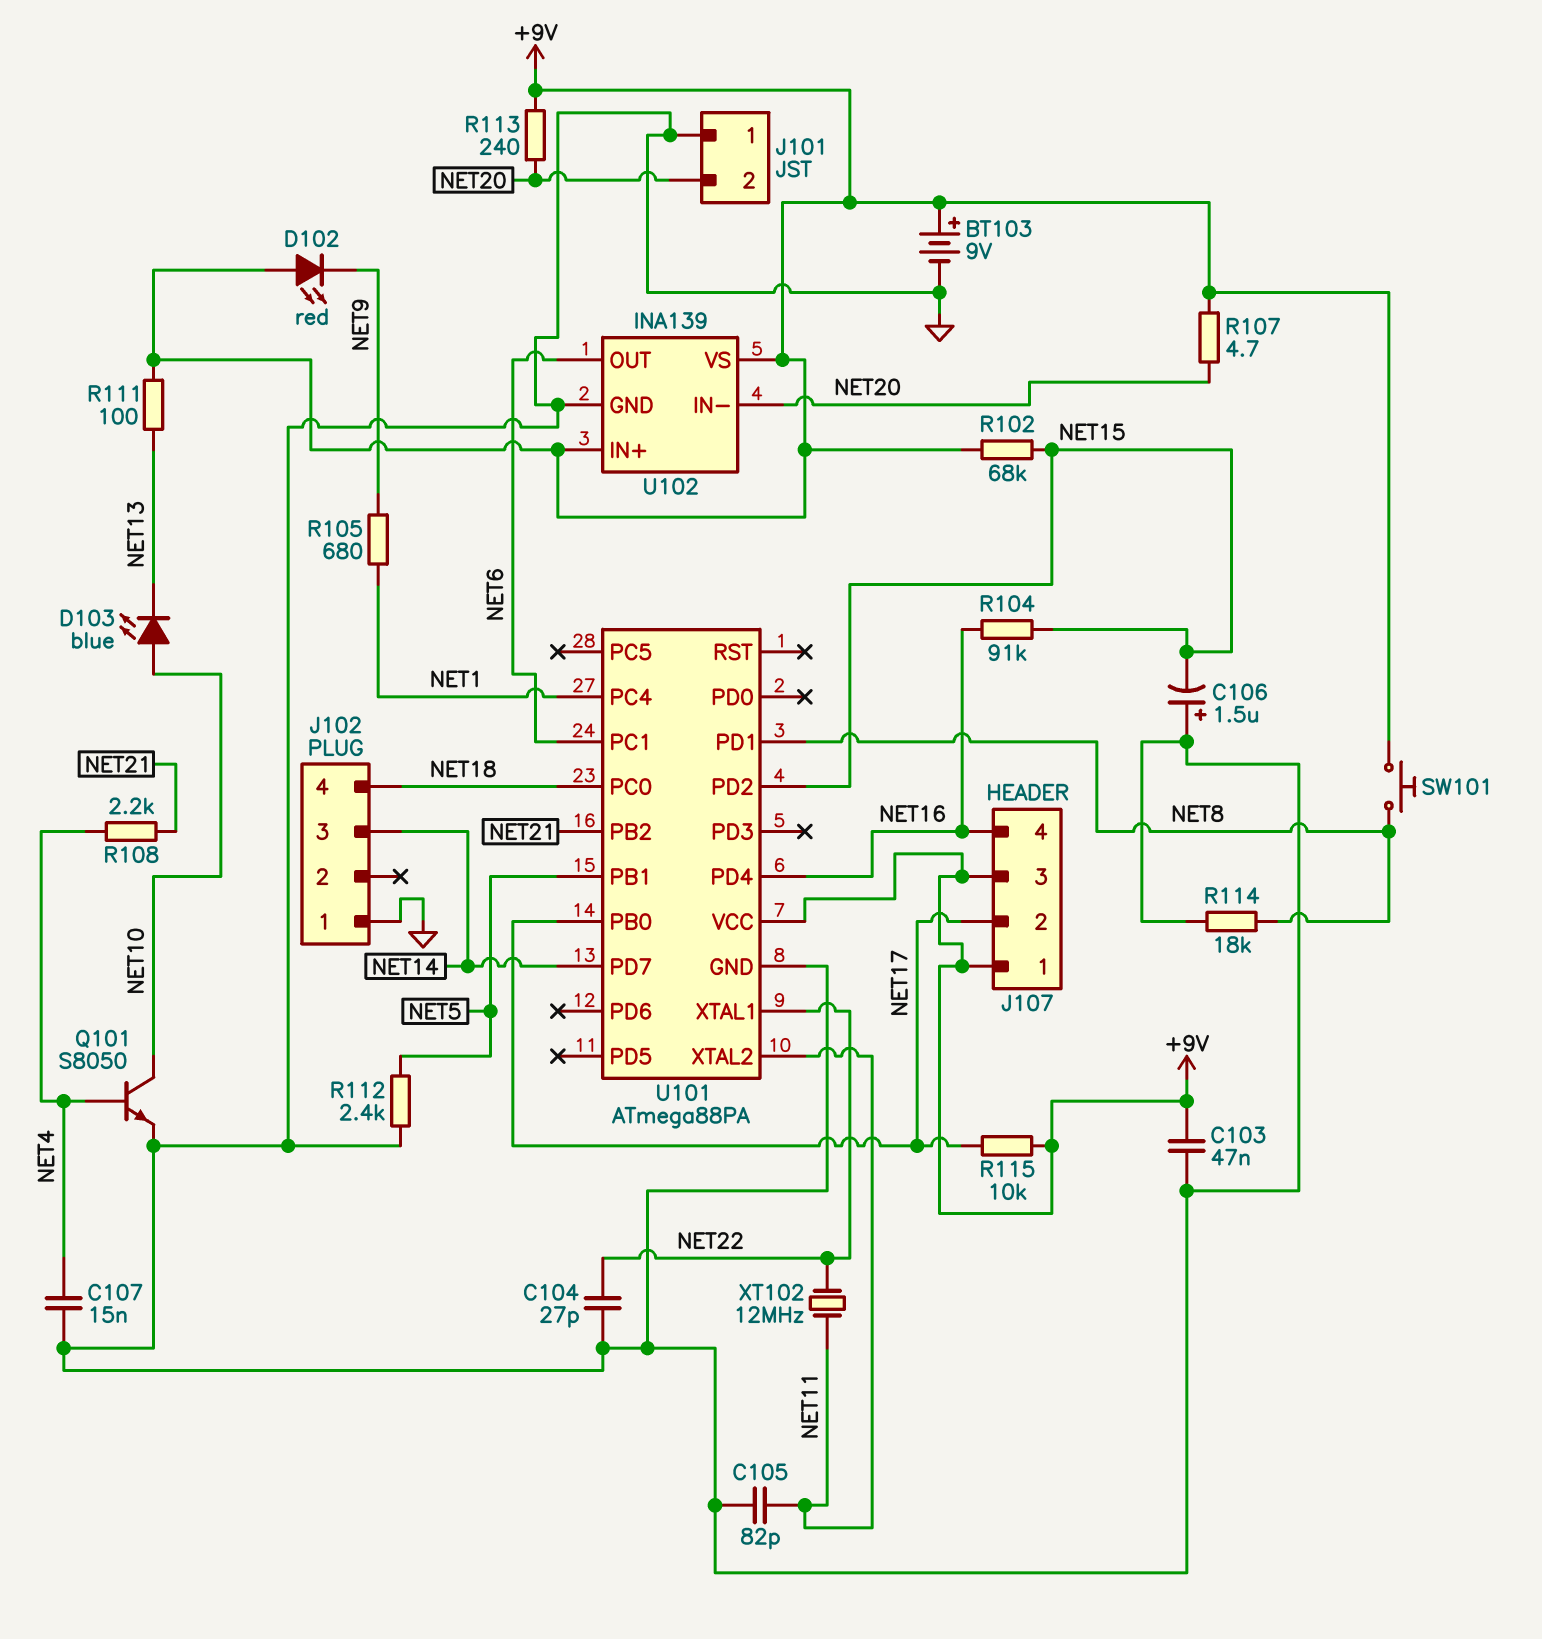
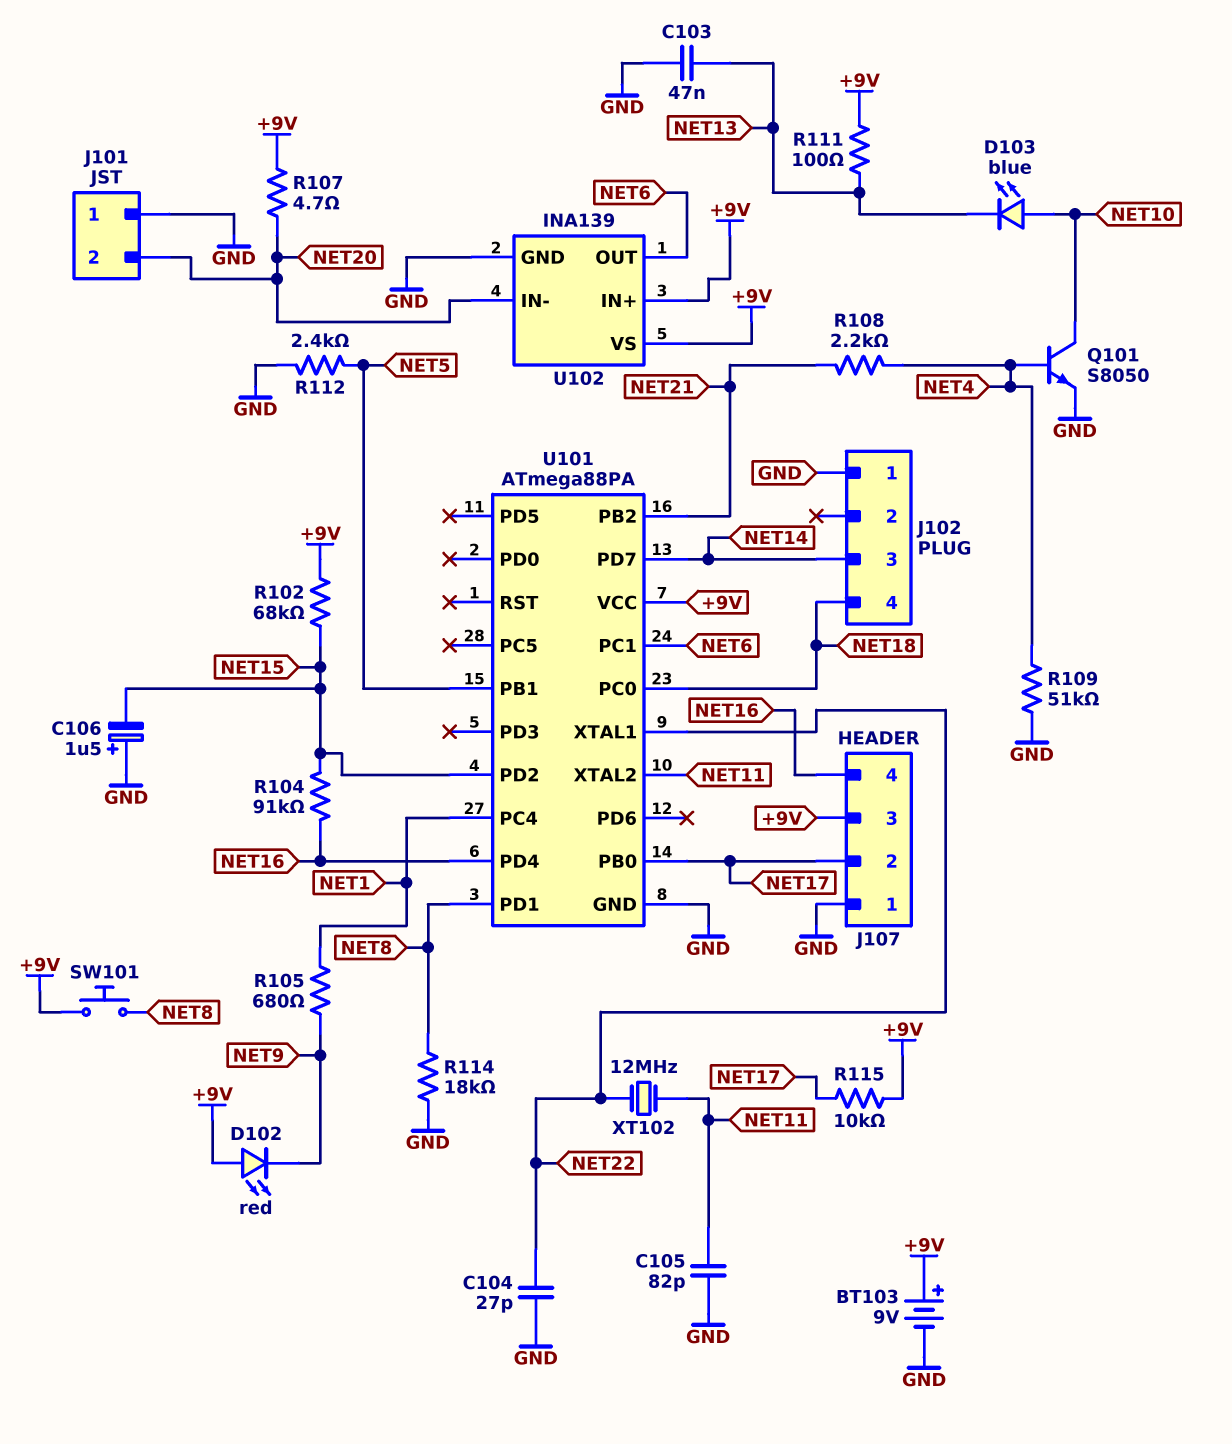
C103: 47nF (+9V, GND) -> 47nF (GND, NET13)
C107: 15nF (GND, NET4) -> none
J107 pin 1: +9V -> GND
R109: none -> 51k (GND, NET4)
R113: 240 (+9V, NET20) -> none

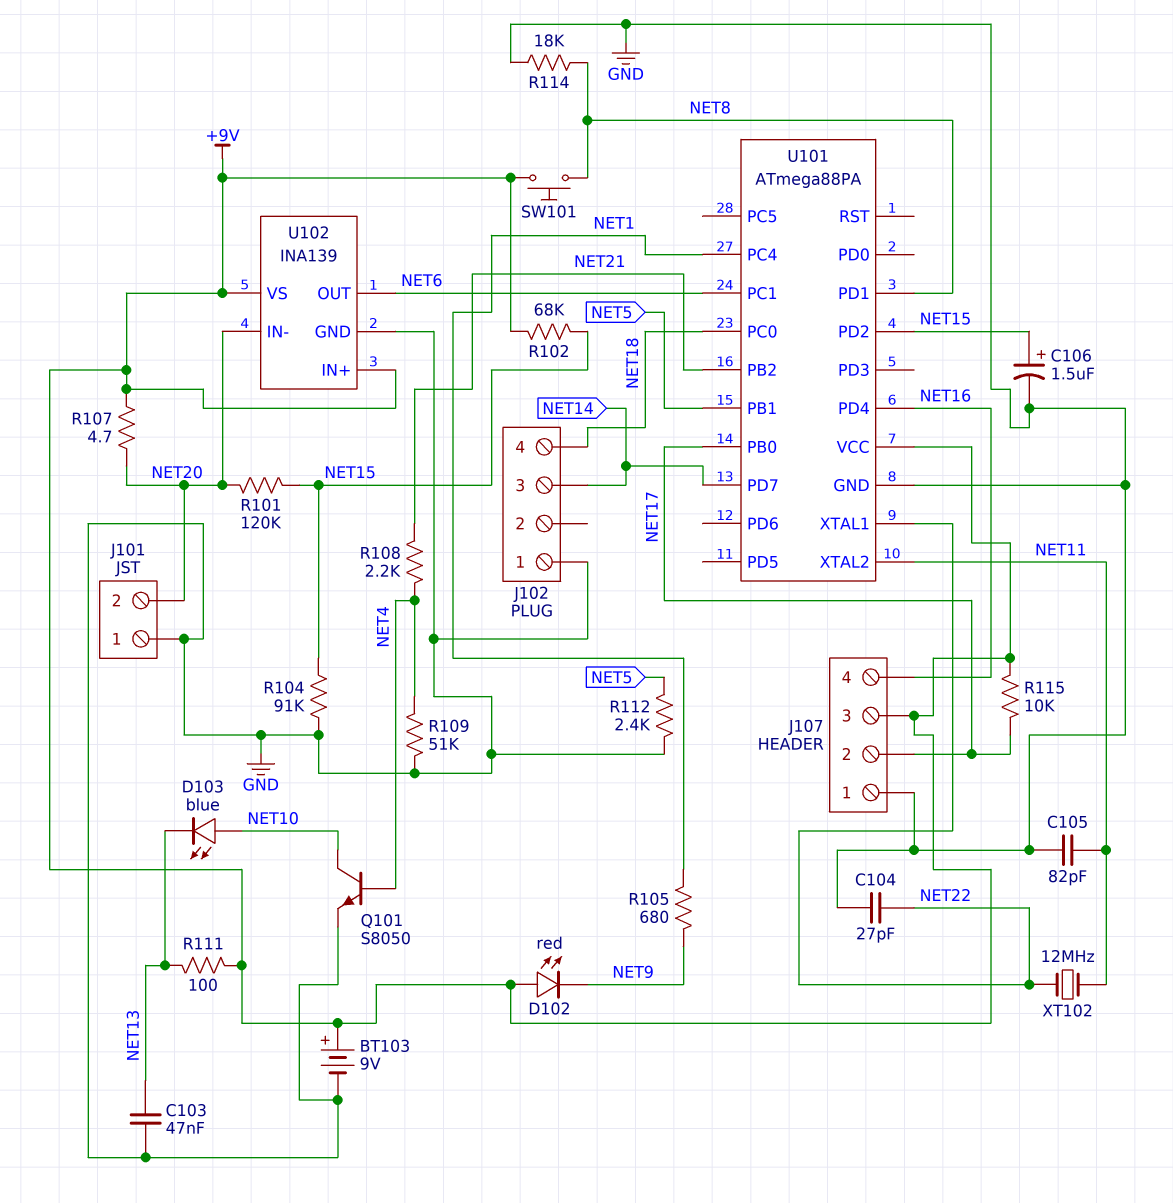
C106: 1.5uF (plus GND, minus NET15) -> 1.5uF (plus NET15, minus GND)
R101: none -> 120k (NET15, NET20)
R104: 91k (NET15, NET16) -> 91k (GND, NET15)

